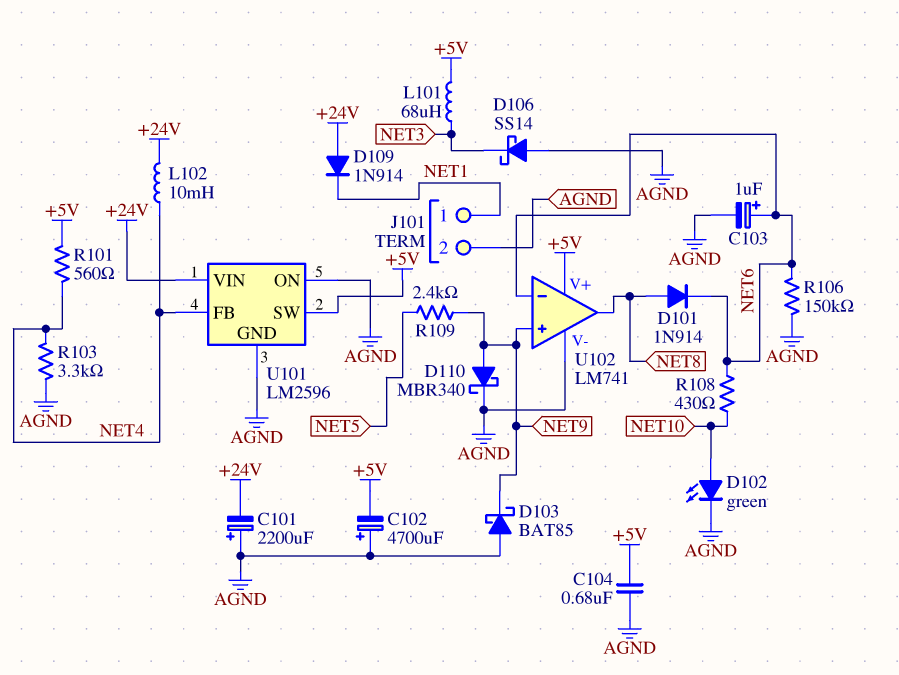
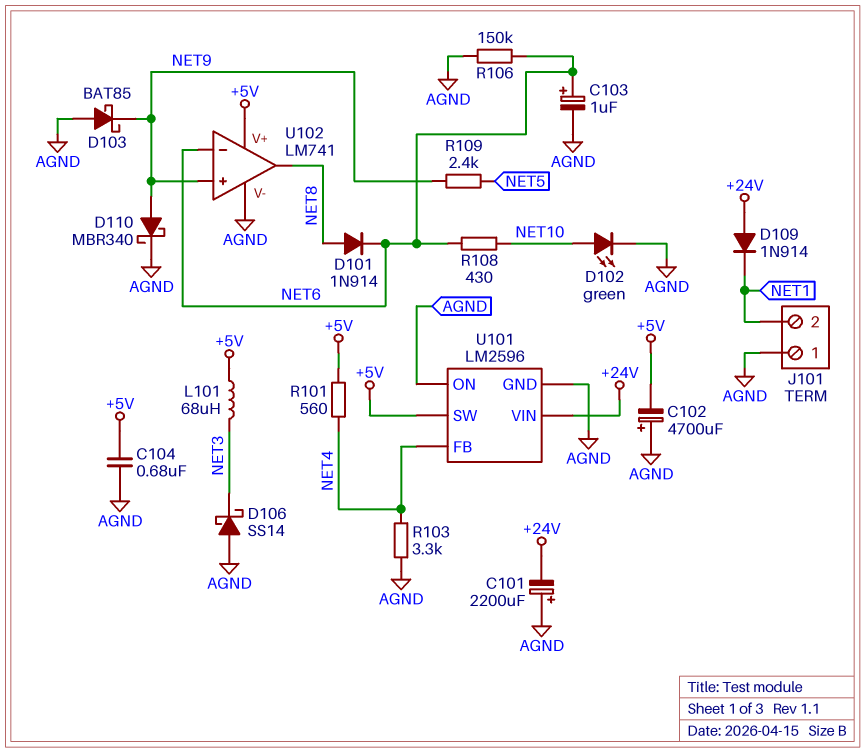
J101 pin 1: NET1 -> AGND
J101 pin 2: AGND -> NET1
L102: 10mH (+24V, NET4) -> none

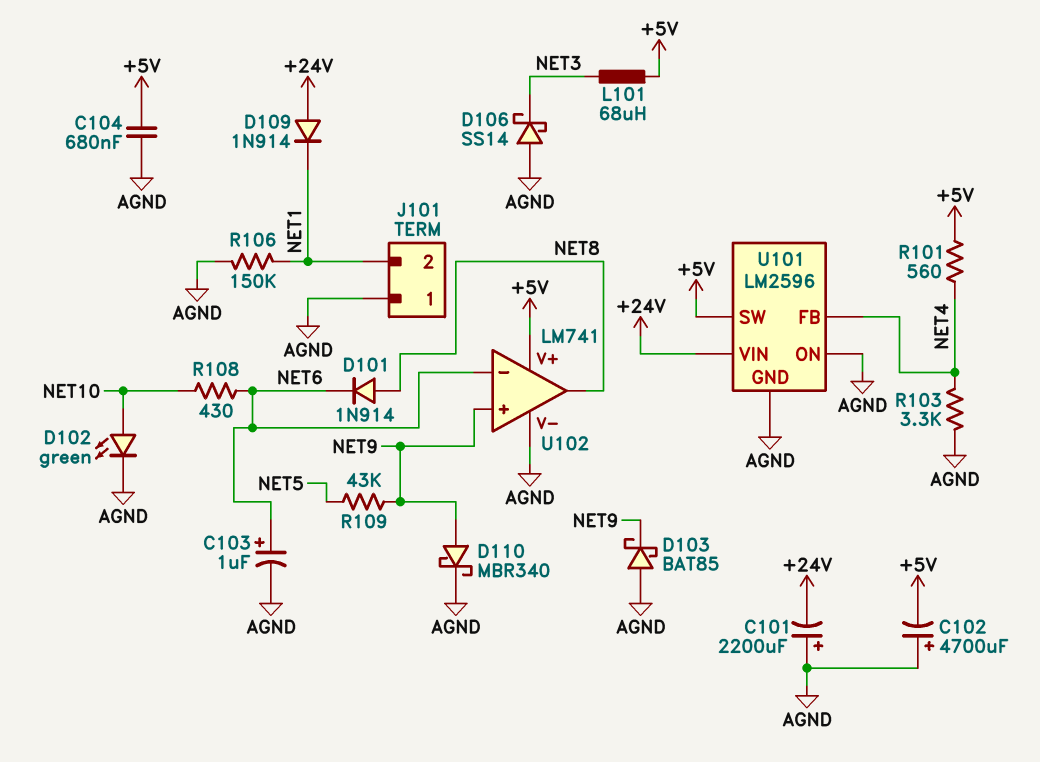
R106: 150k (AGND, NET6) -> 150k (AGND, NET1)
R109: 2.4k (NET5, NET9) -> 43k (NET5, NET9)

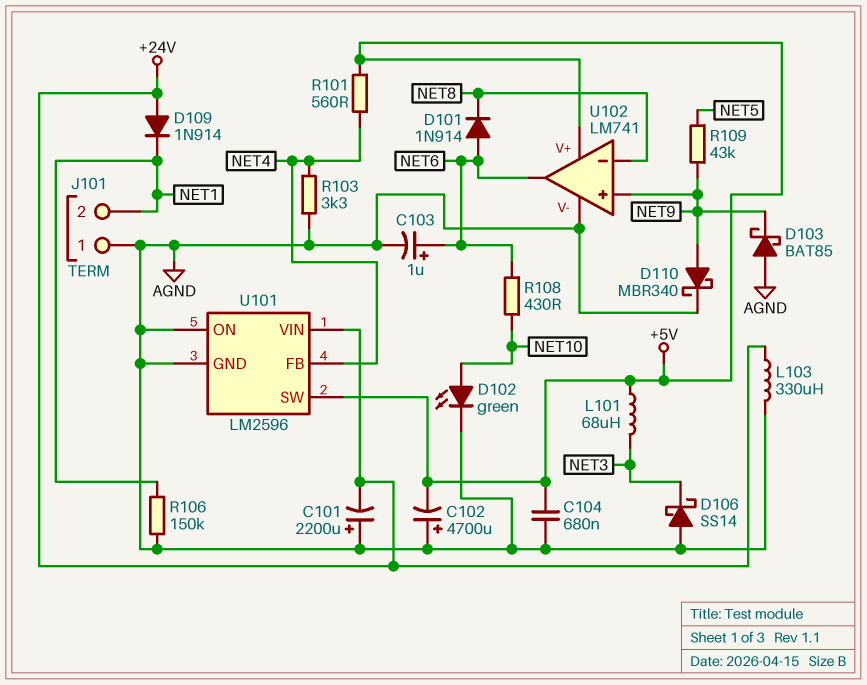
D101: diode 1N914 (A NET8, K NET6) -> diode 1N914 (A NET6, K NET8)
L103: none -> 330uH (+24V, AGND)
U102 pin in-: NET6 -> NET8
U102 pin out: NET8 -> NET6

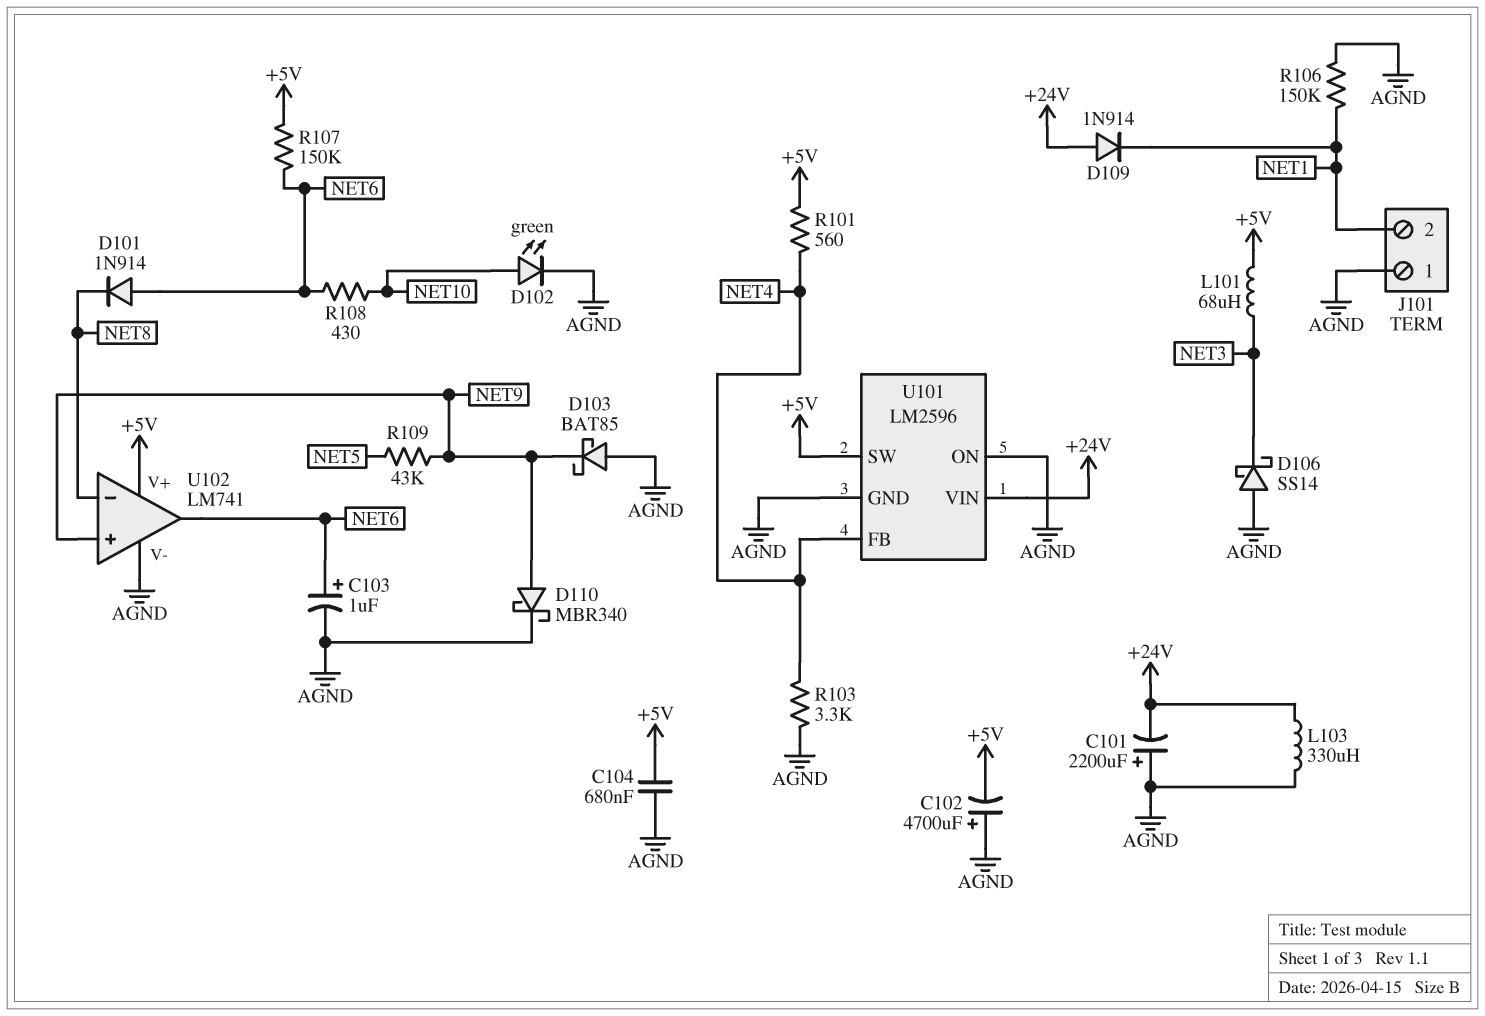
R107: none -> 150k (+5V, NET6)

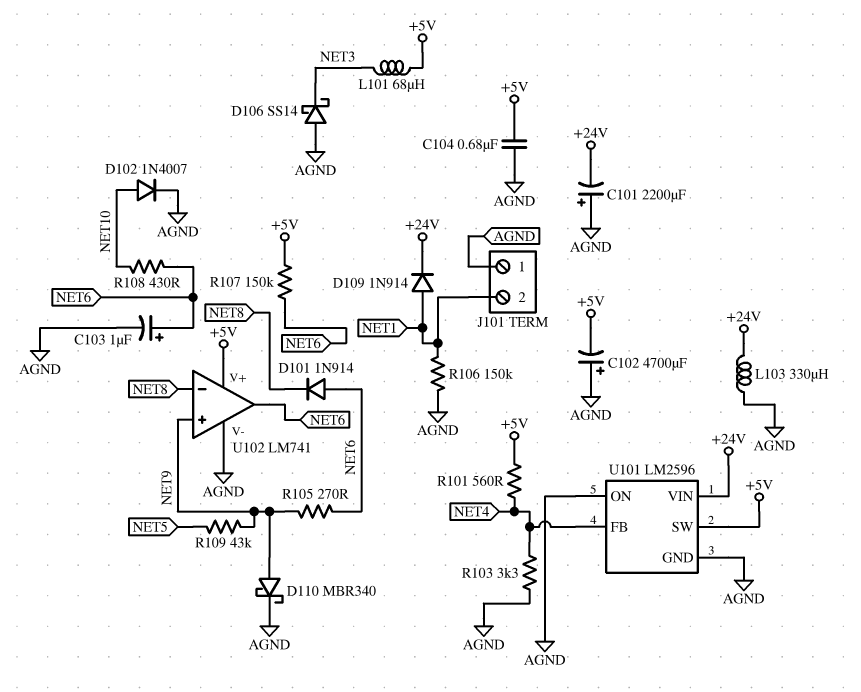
D102: LED green (A NET10, K AGND) -> diode 1N4007 (A NET10, K AGND)
D103: schottky BAT85 (A AGND, K NET9) -> none
D109: diode 1N914 (A +24V, K NET1) -> diode 1N914 (A NET1, K +24V)
R105: none -> 270 (NET6, NET9)

